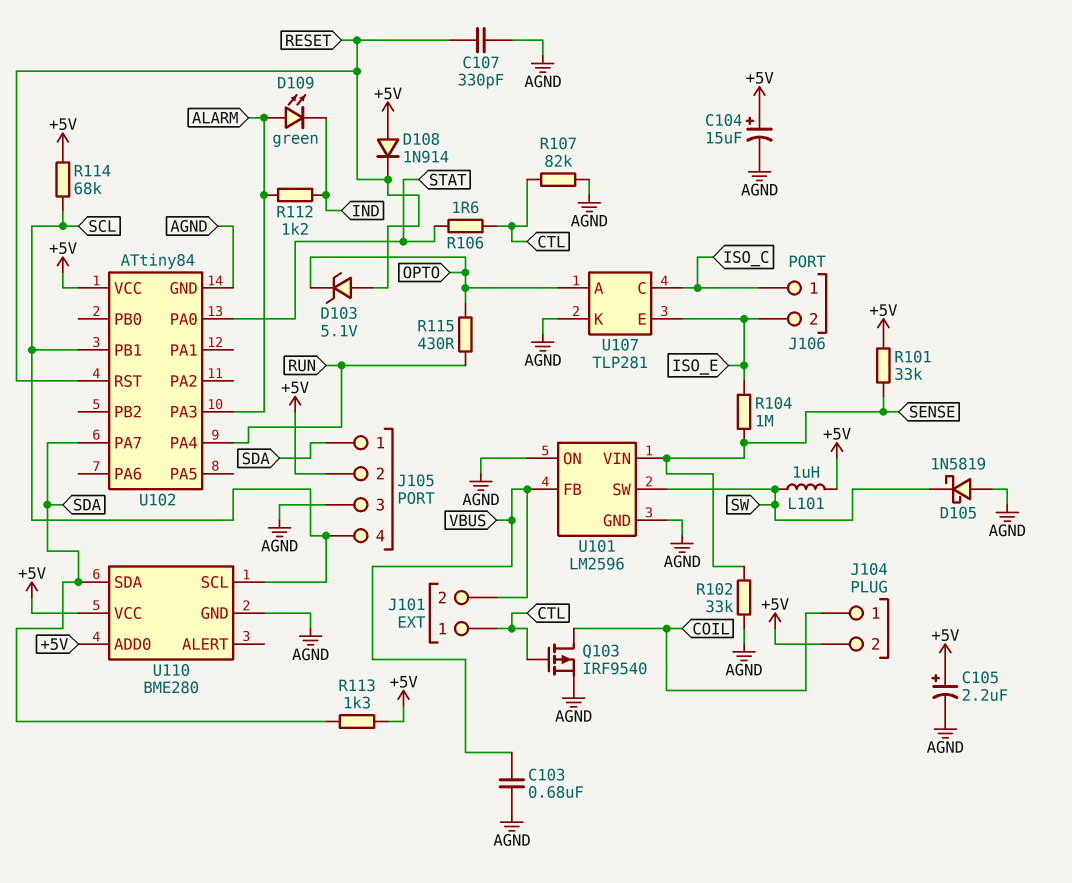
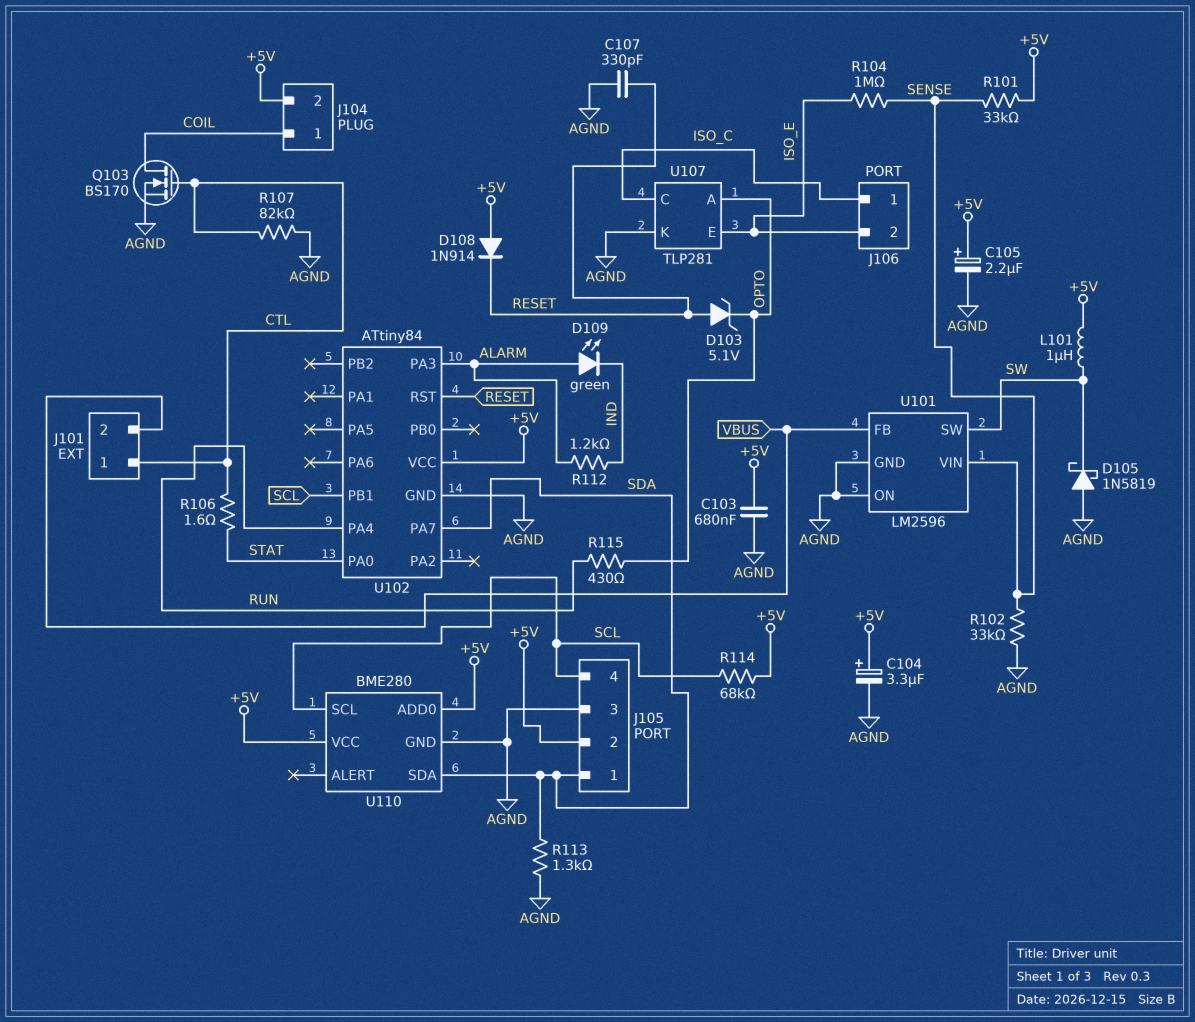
C103: 680nF (AGND, VBUS) -> 680nF (+5V, AGND)
C104: 15uF (plus +5V, minus AGND) -> 3.3uF (plus +5V, minus AGND)
Q103: PMOS IRF9540 (G CTL, D COIL, S AGND) -> NMOS BS170 (G CTL, D COIL, S AGND)
R113: 1.3k (+5V, SDA) -> 1.3k (AGND, SDA)

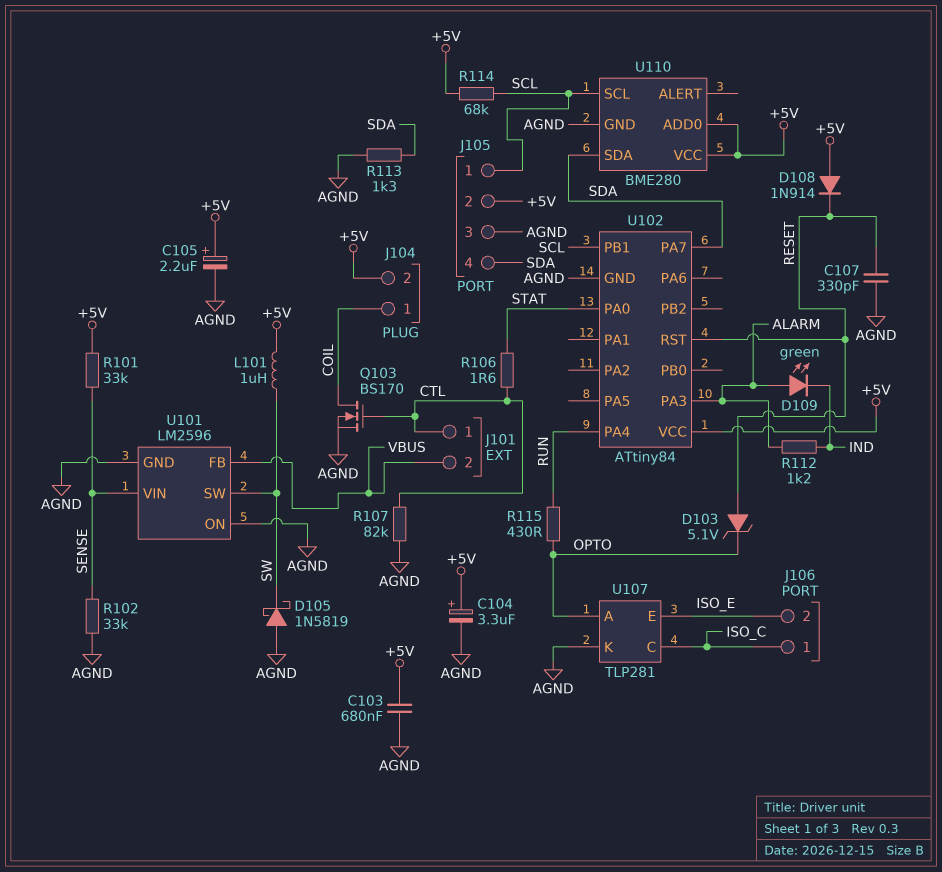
J105 pin 1: SDA -> SCL
J105 pin 4: SCL -> SDA
R104: 1M (ISO_E, SENSE) -> none

